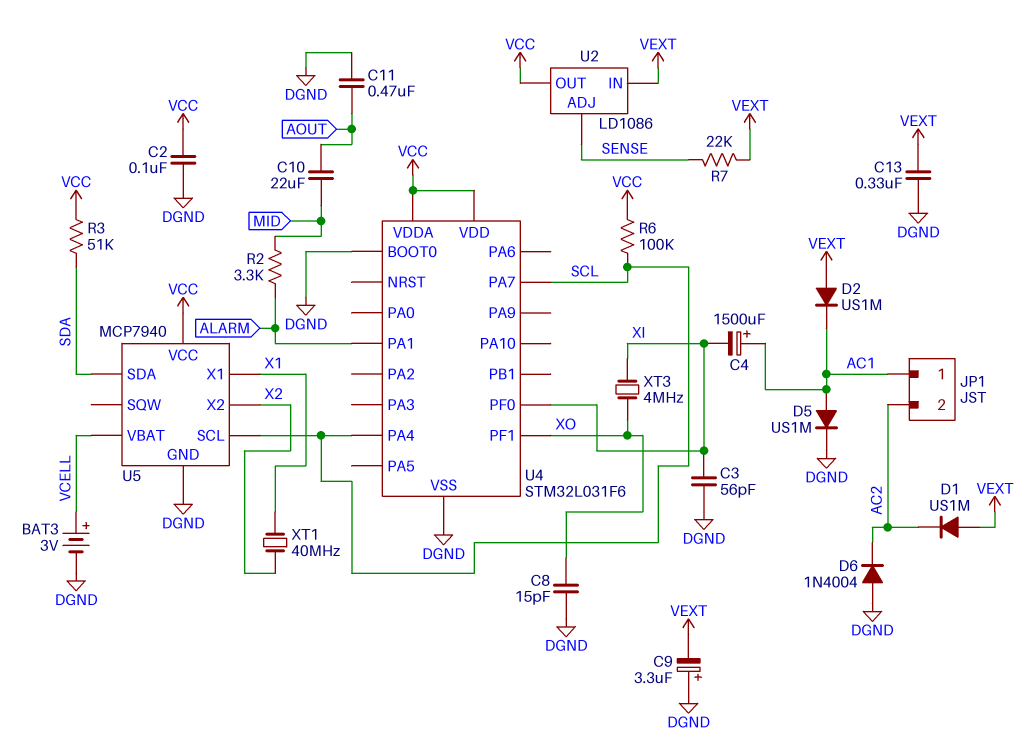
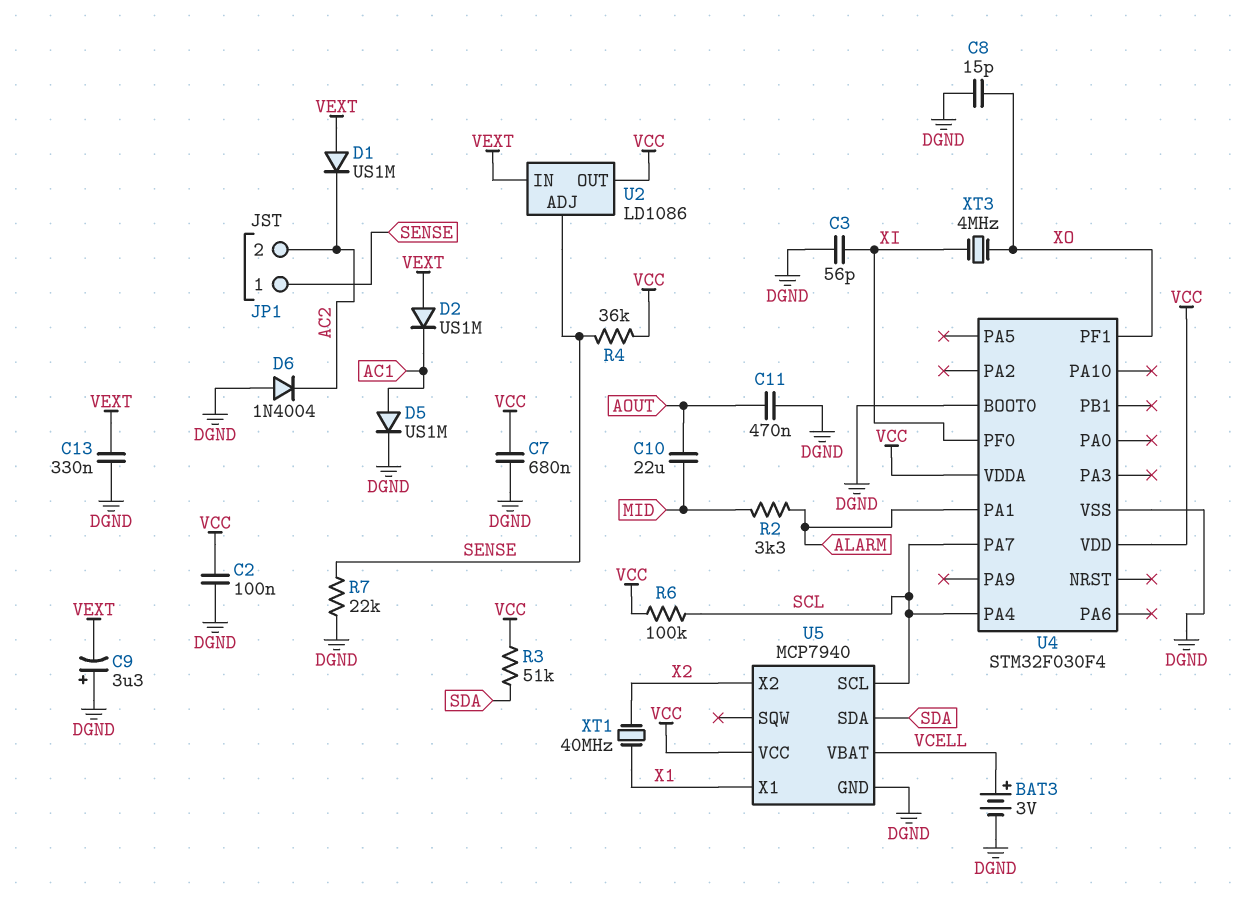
C4: 1500uF (plus AC1, minus XI) -> none
C7: none -> 680nF (DGND, VCC)
JP1 pin 1: AC1 -> SENSE
R4: none -> 36k (SENSE, VCC)
R7: 22k (SENSE, VEXT) -> 22k (DGND, SENSE)
U4: STM32L031F6 -> STM32F030F4

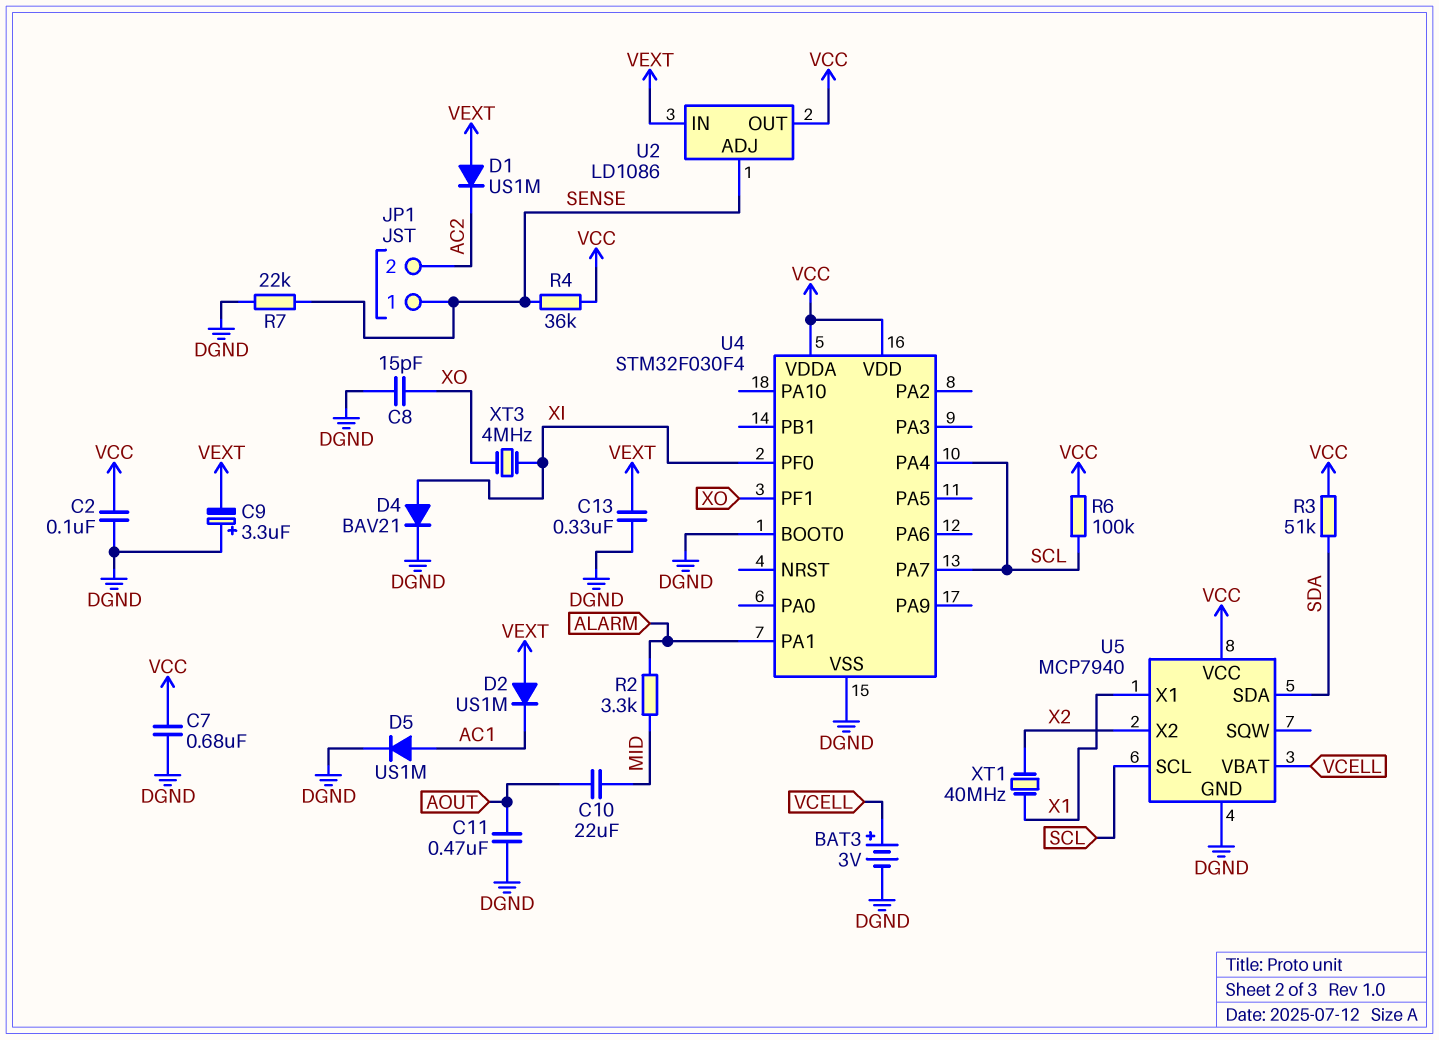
C3: 56pF (DGND, XI) -> none
D4: none -> diode BAV21 (A XI, K DGND)
D6: diode 1N4004 (A DGND, K AC2) -> none

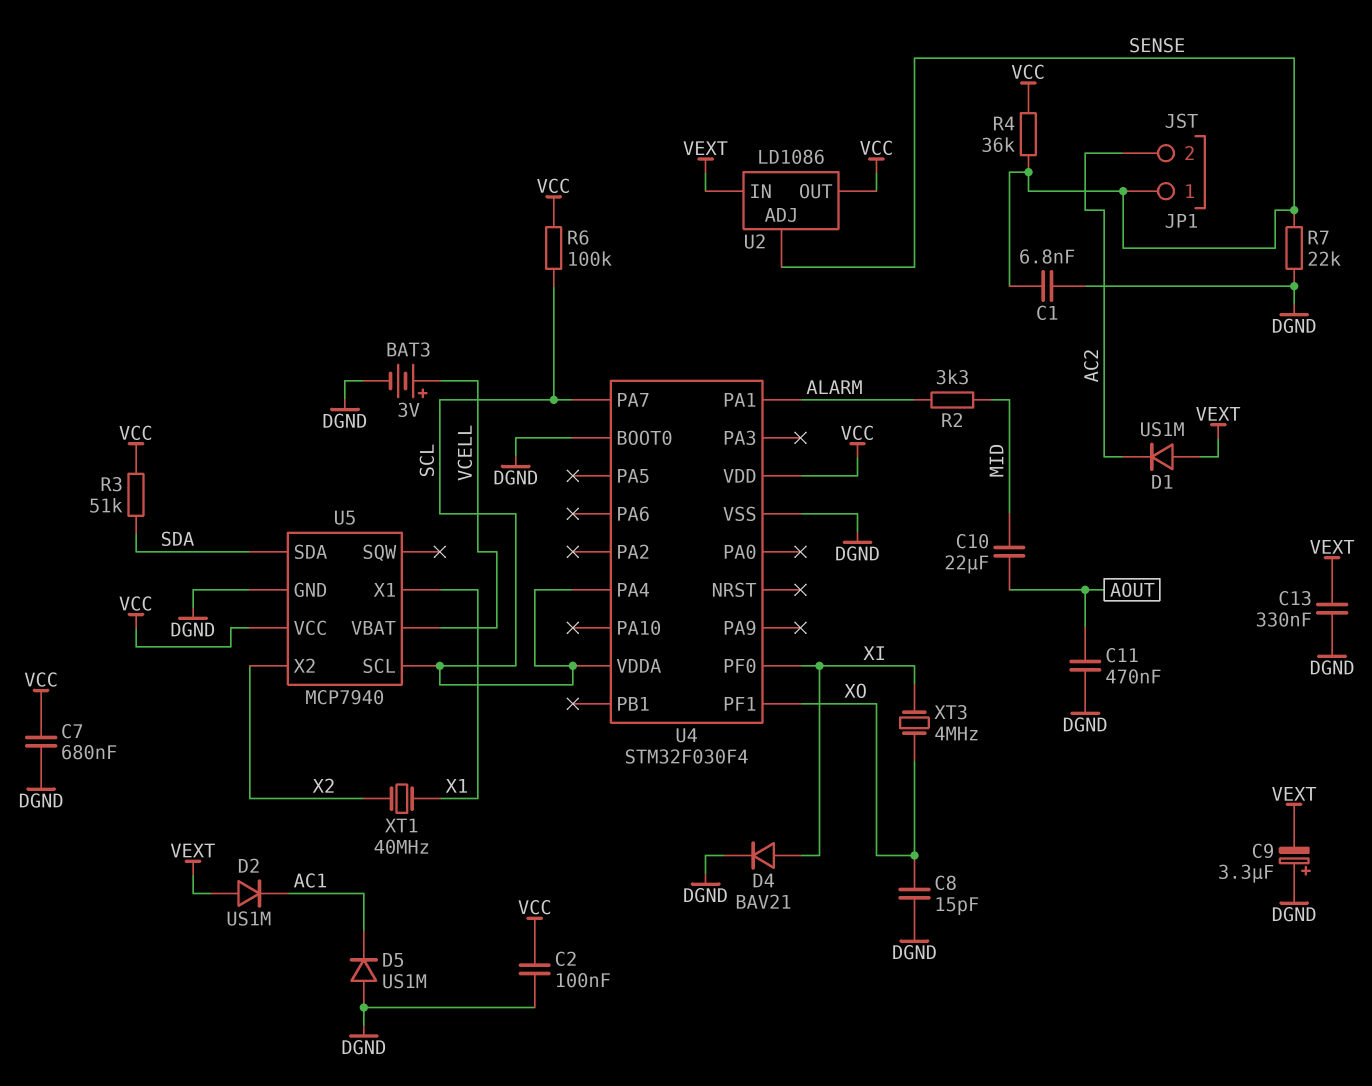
C1: none -> 6.8nF (DGND, SENSE)
D5: diode US1M (A AC1, K DGND) -> diode US1M (A DGND, K AC1)
U4 pin VDDA: VCC -> SCL

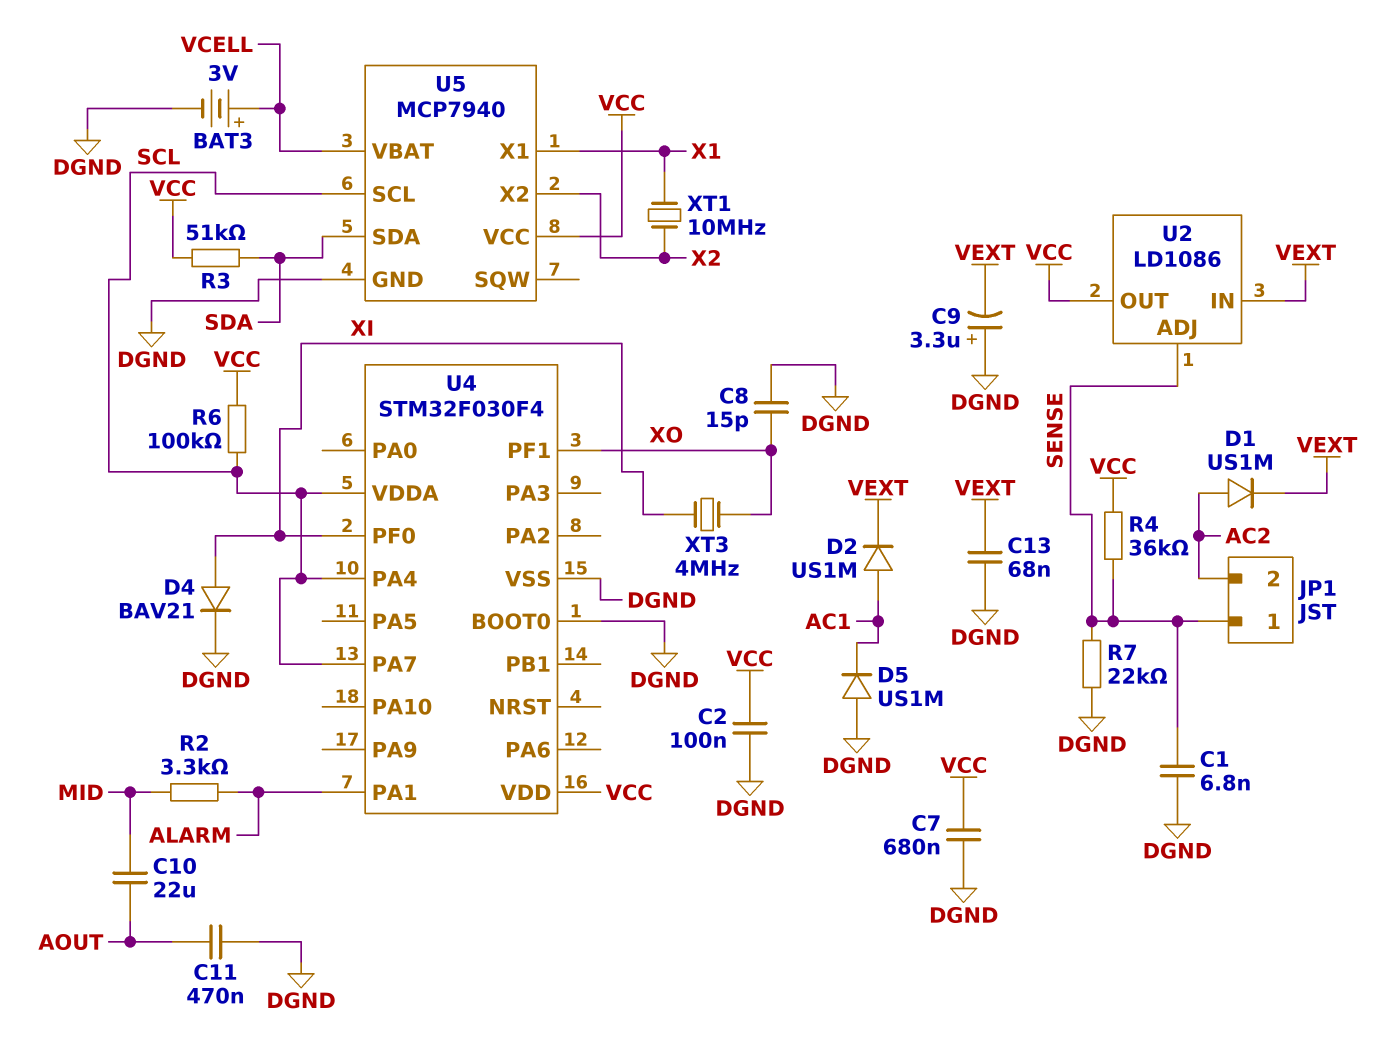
C13: 330nF (DGND, VEXT) -> 68nF (DGND, VEXT)
D1: diode US1M (A VEXT, K AC2) -> diode US1M (A AC2, K VEXT)
D2: diode US1M (A VEXT, K AC1) -> diode US1M (A AC1, K VEXT)
XT1: 40MHz (X1, X2) -> 10MHz (X1, X2)

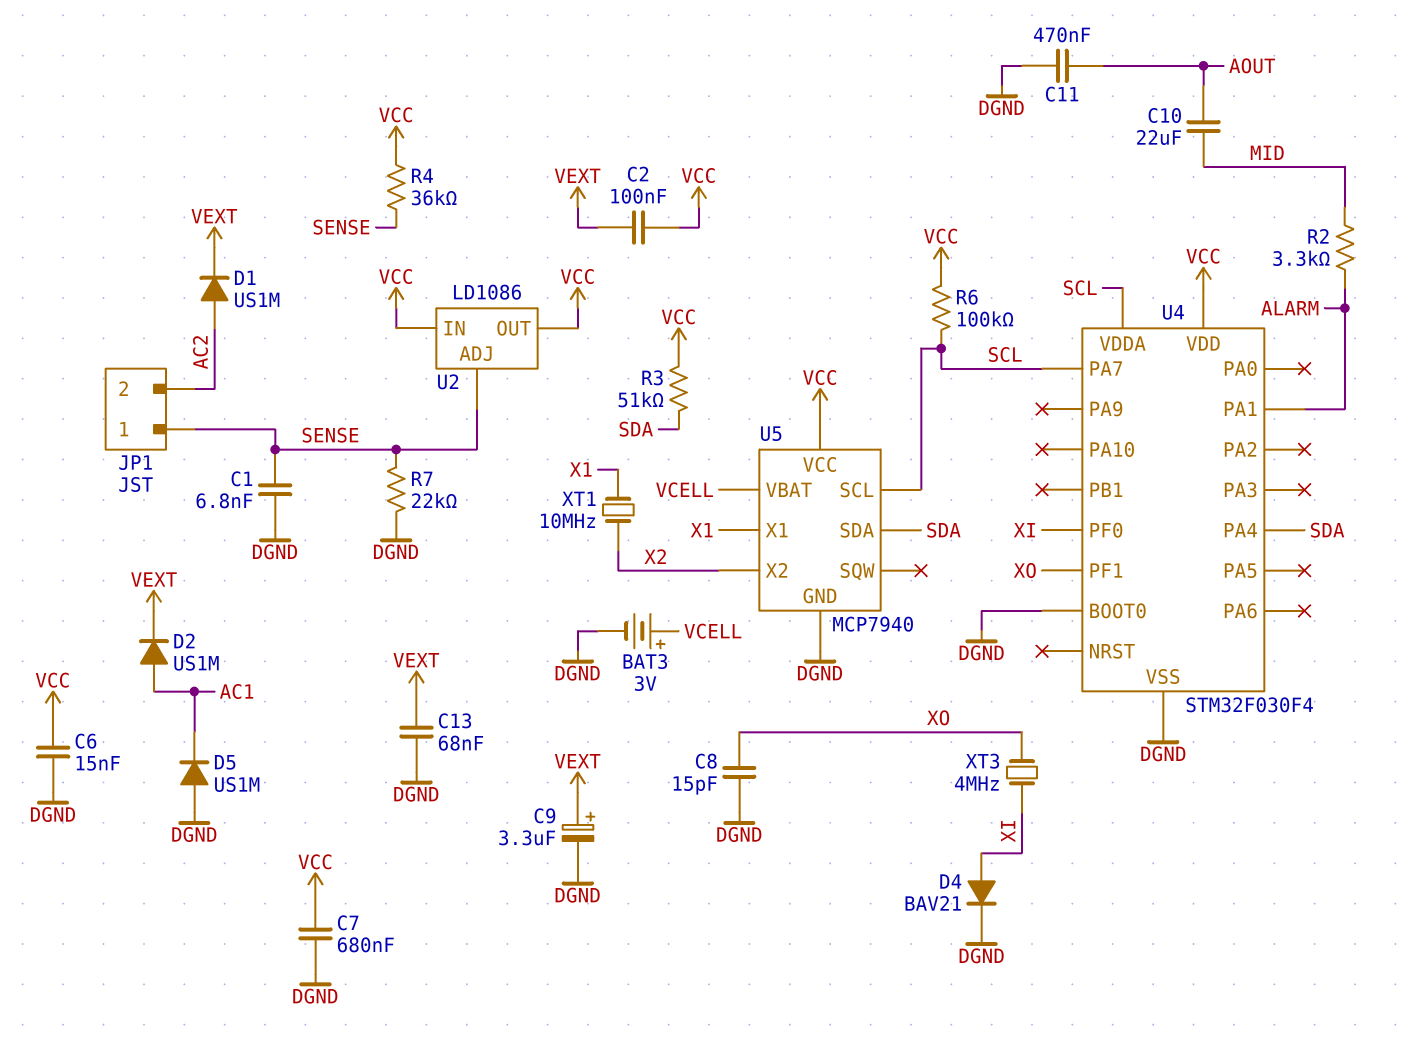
C2: 100nF (DGND, VCC) -> 100nF (VCC, VEXT)
C6: none -> 15nF (DGND, VCC)
C9: 3.3uF (plus DGND, minus VEXT) -> 3.3uF (plus VEXT, minus DGND)
U2 pin IN: VEXT -> VCC
U4 pin PA4: SCL -> SDA

